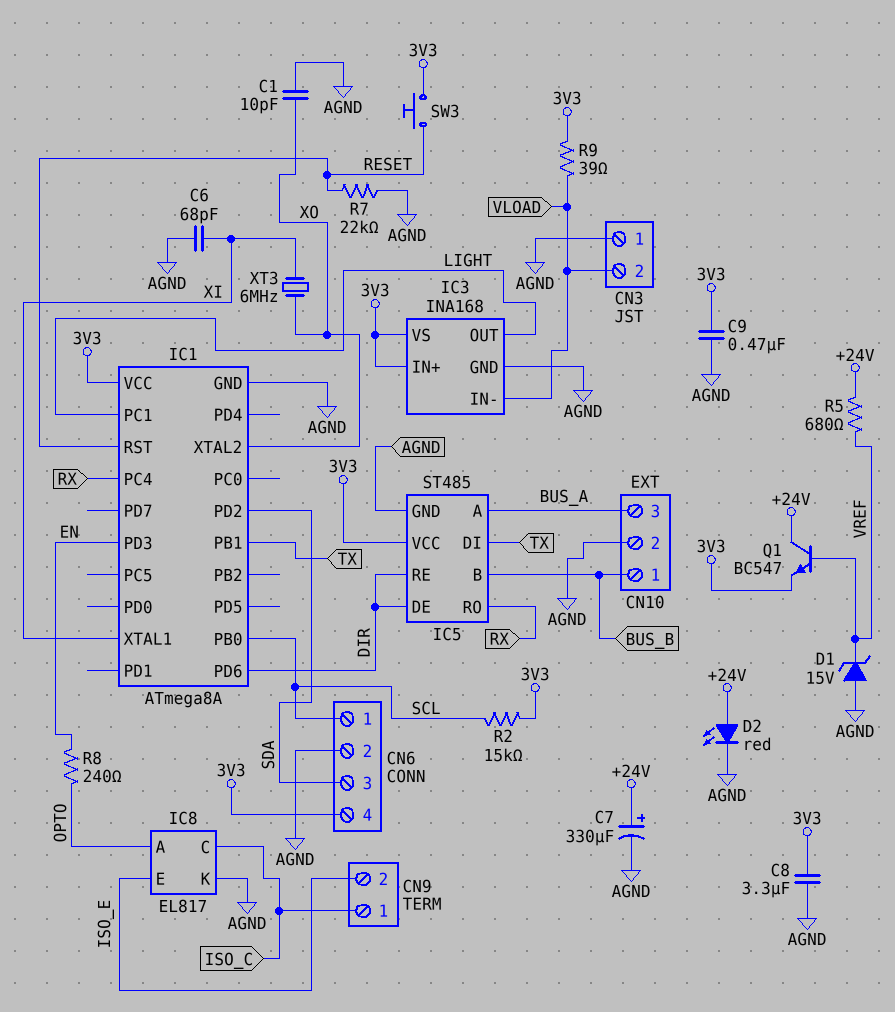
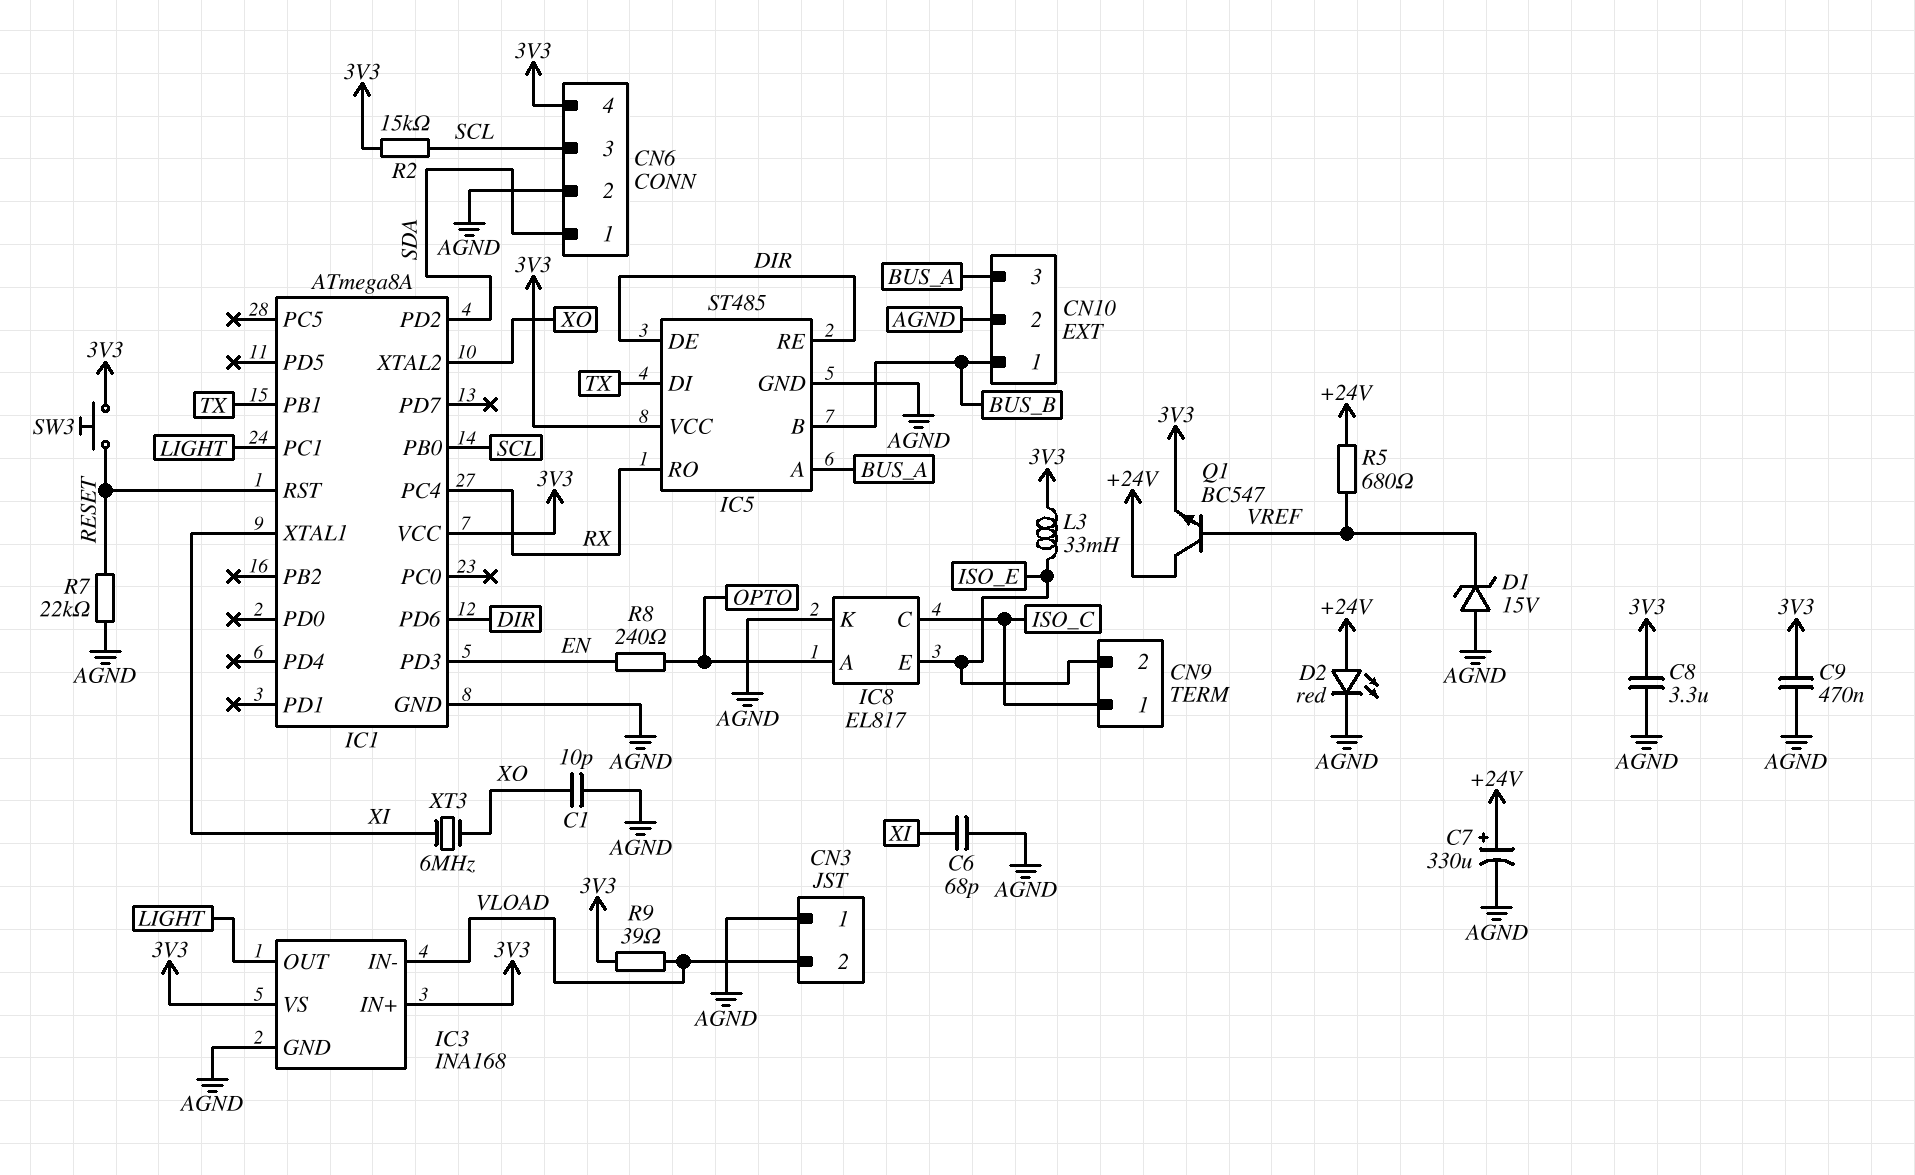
CN6 pin 1: SCL -> SDA
CN6 pin 3: SDA -> SCL
L3: none -> 33mH (3V3, ISO_E)

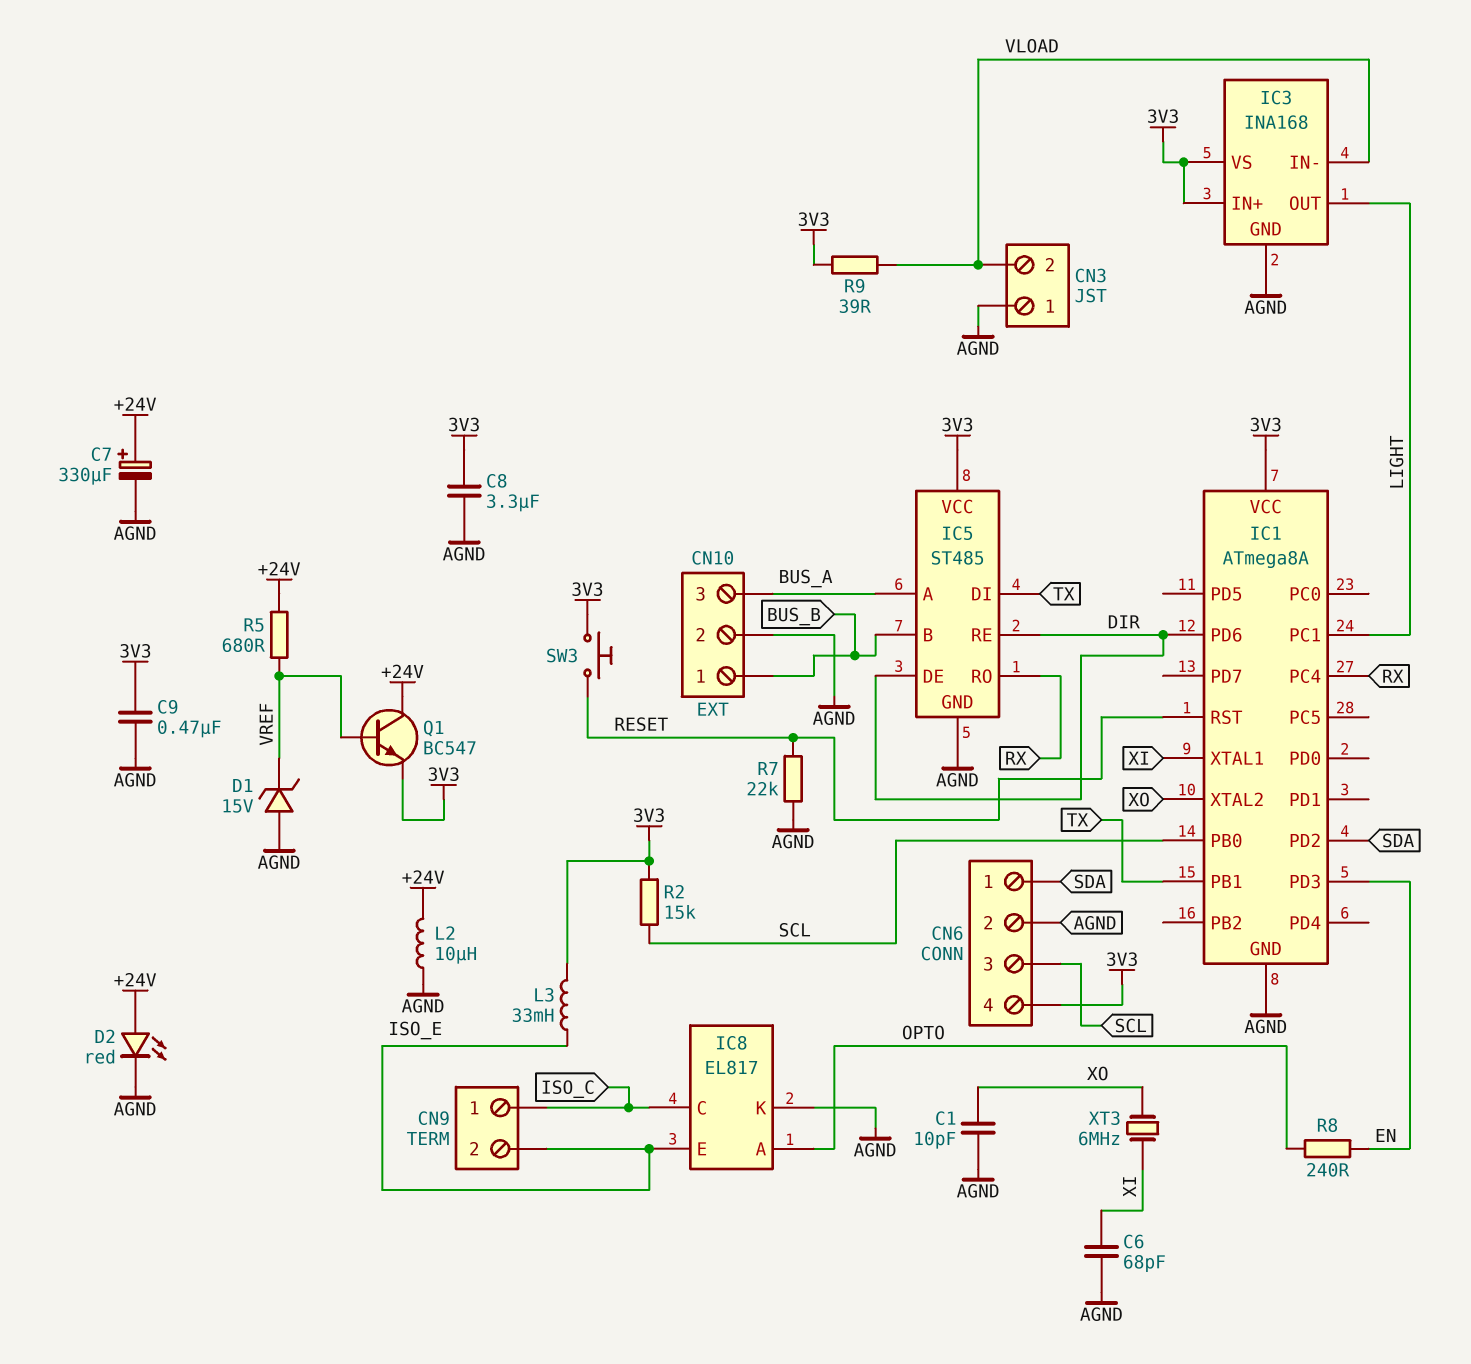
L2: none -> 10uH (+24V, AGND)

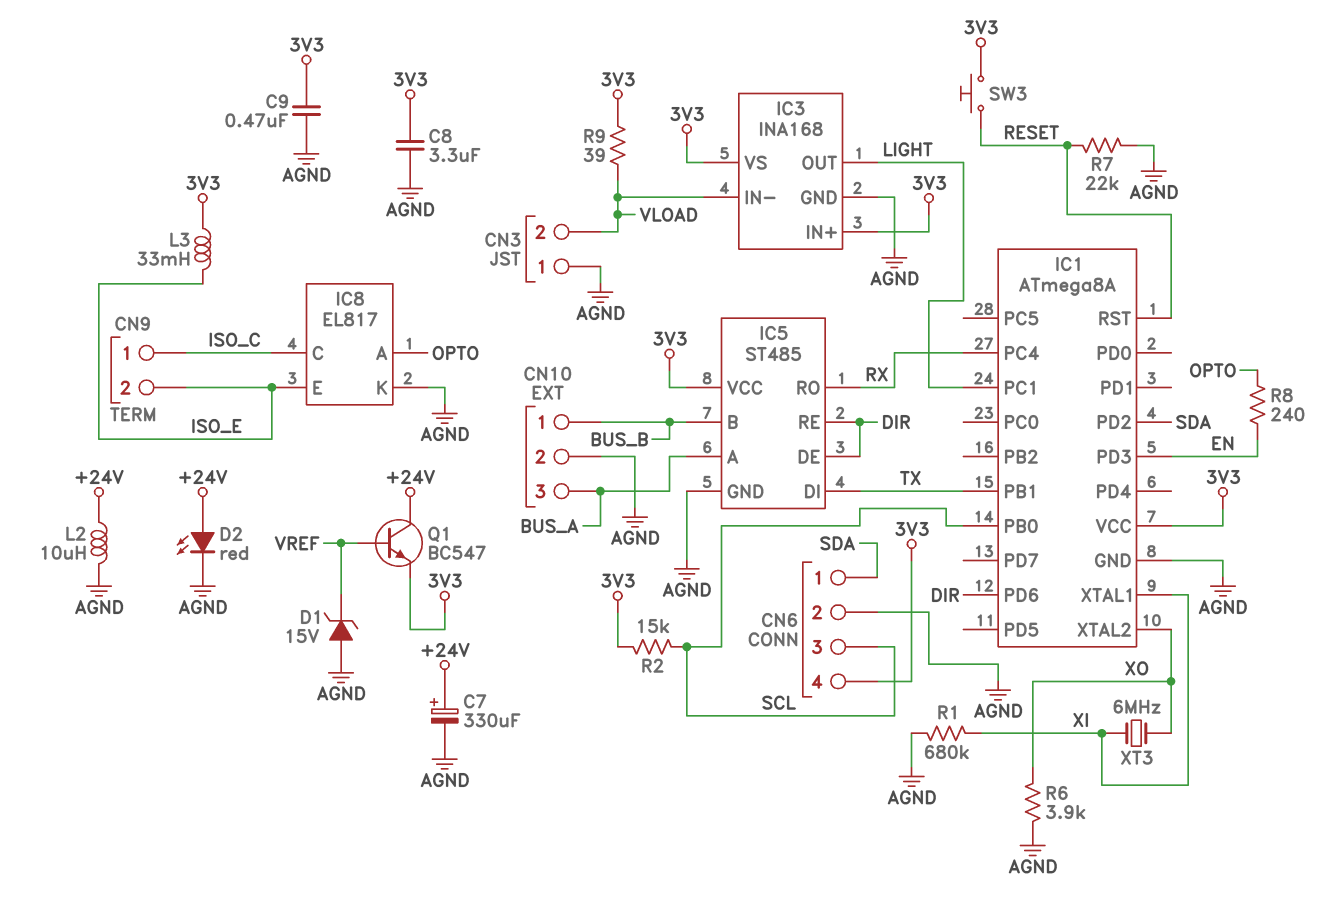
C1: 10pF (AGND, XO) -> none
C6: 68pF (AGND, XI) -> none
R1: none -> 680k (AGND, XI)
R5: 680 (+24V, VREF) -> none
R6: none -> 3.9k (AGND, XO)

